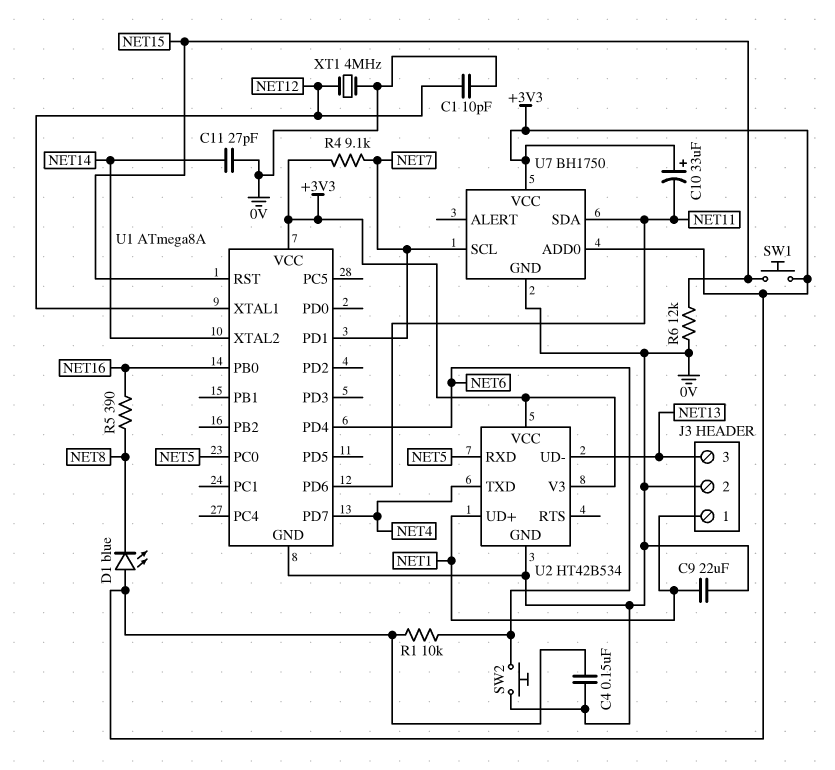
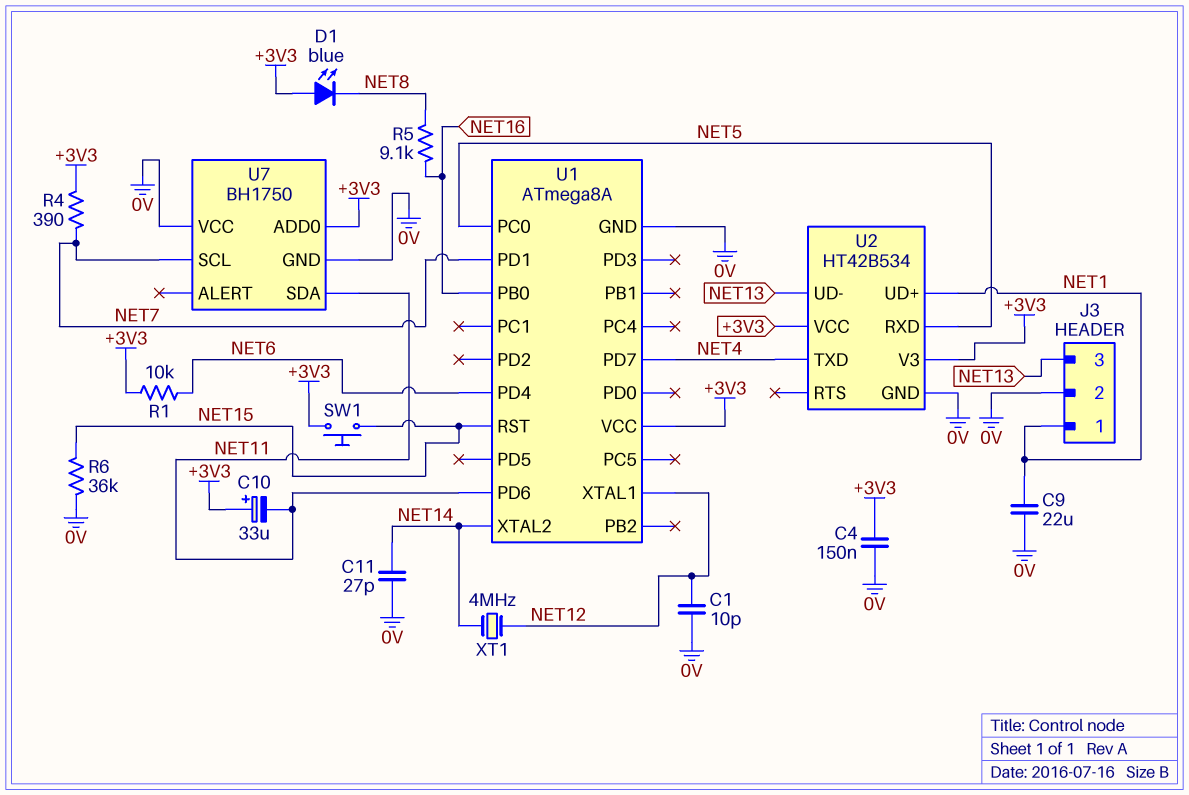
R4: 9.1k (+3V3, NET7) -> 390 (+3V3, NET7)
R5: 390 (NET8, NET16) -> 9.1k (NET8, NET16)
R6: 12k (0V, NET15) -> 36k (0V, NET15)
SW2: button (0V, NET6) -> none
U7 pin VCC: +3V3 -> 0V
XT1: 4MHz (0V, NET12) -> 4MHz (NET12, NET14)

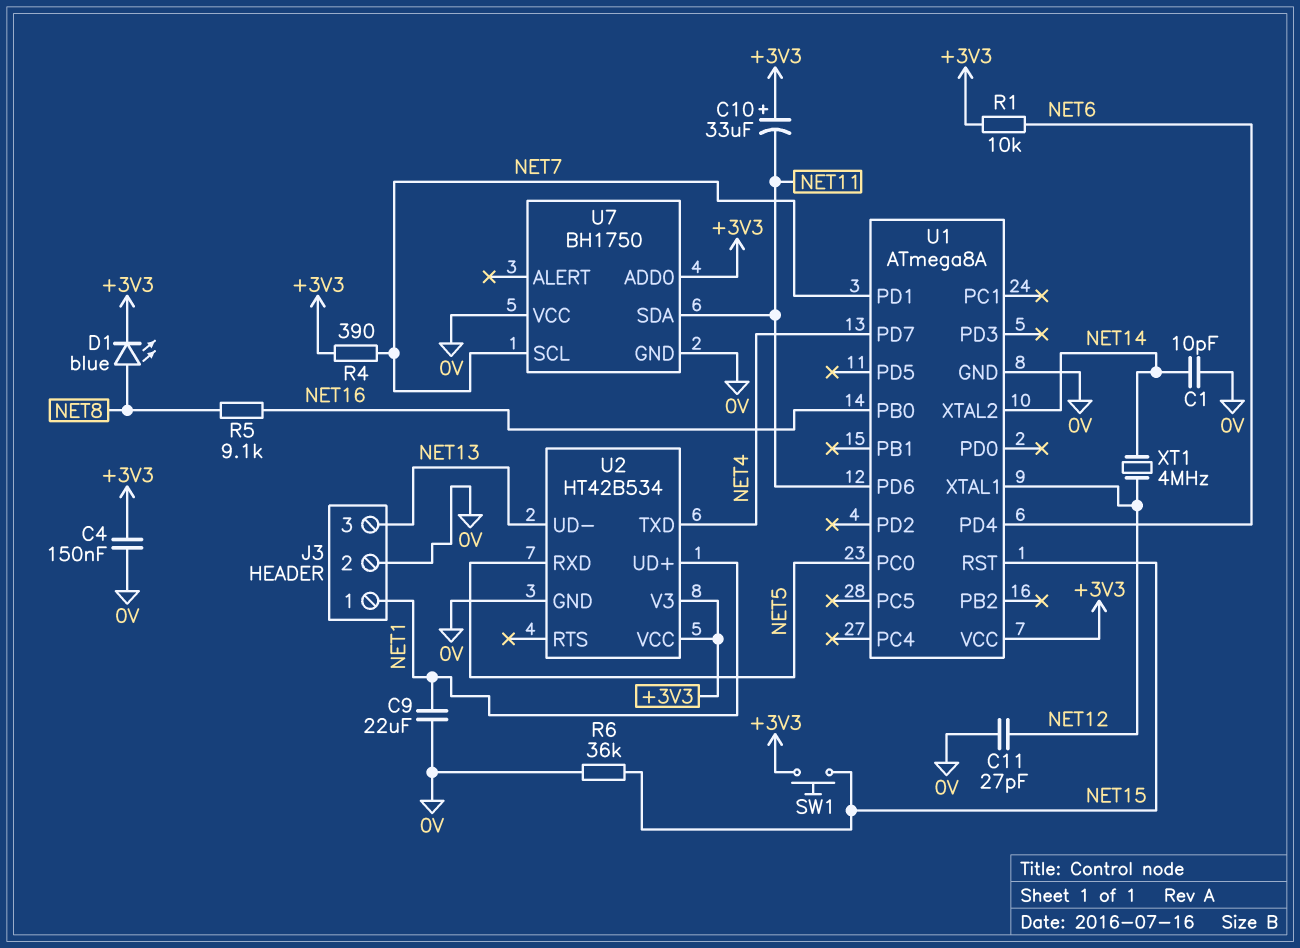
C1: 10pF (0V, NET12) -> 10pF (0V, NET14)
C11: 27pF (0V, NET14) -> 27pF (0V, NET12)
D1: LED blue (A +3V3, K NET8) -> LED blue (A NET8, K +3V3)

